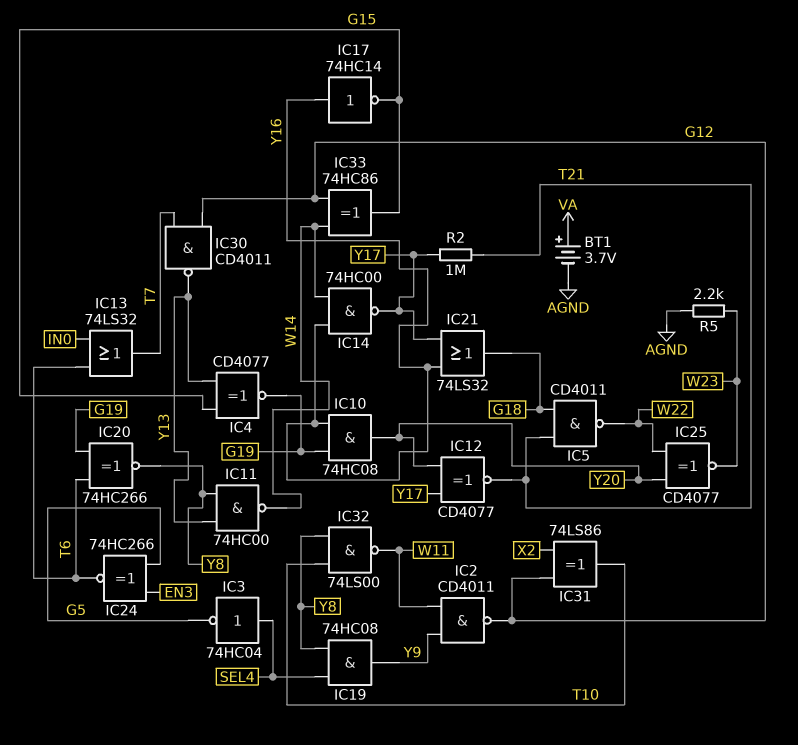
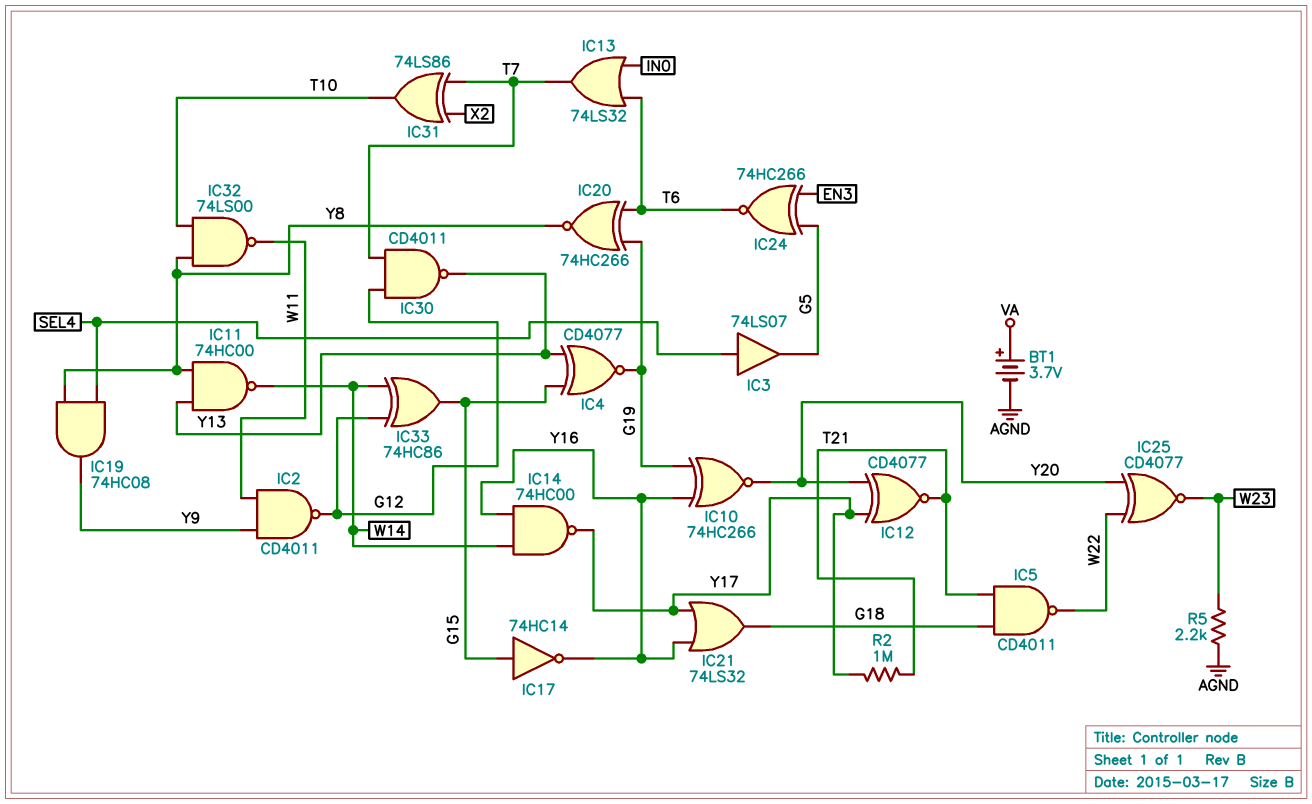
IC3: NOT 74HC04 (in SEL4, out G5) -> buffer 74LS07 (in SEL4, out G5)
IC10: AND 74HC08 (in G19, in Y16, out Y20) -> XNOR 74HC266 (in G19, in Y16, out Y20)
IC17: NOT 74HC14 (in Y16, out G15) -> NOT 74HC14 (in G15, out Y16)
IC31: XOR 74LS86 (in G12, in X2, out T10) -> XOR 74LS86 (in T7, in X2, out T10)

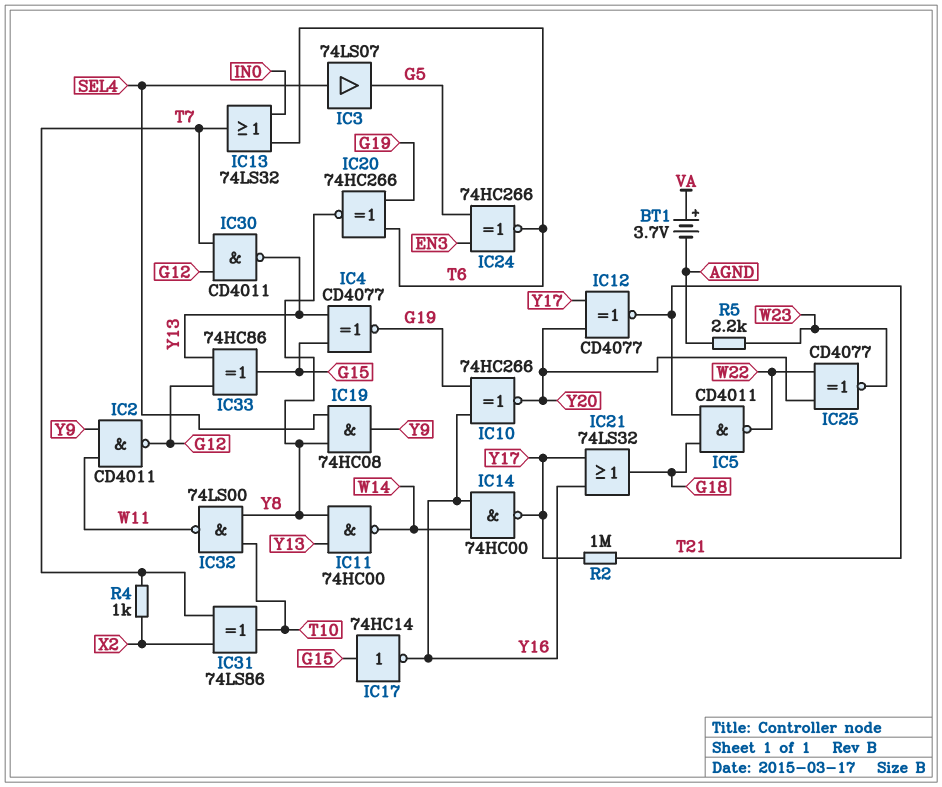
IC33: XOR 74HC86 (in G12, in W14, out G15) -> XOR 74HC86 (in G12, in Y13, out G15)
R4: none -> 1k (T7, X2)

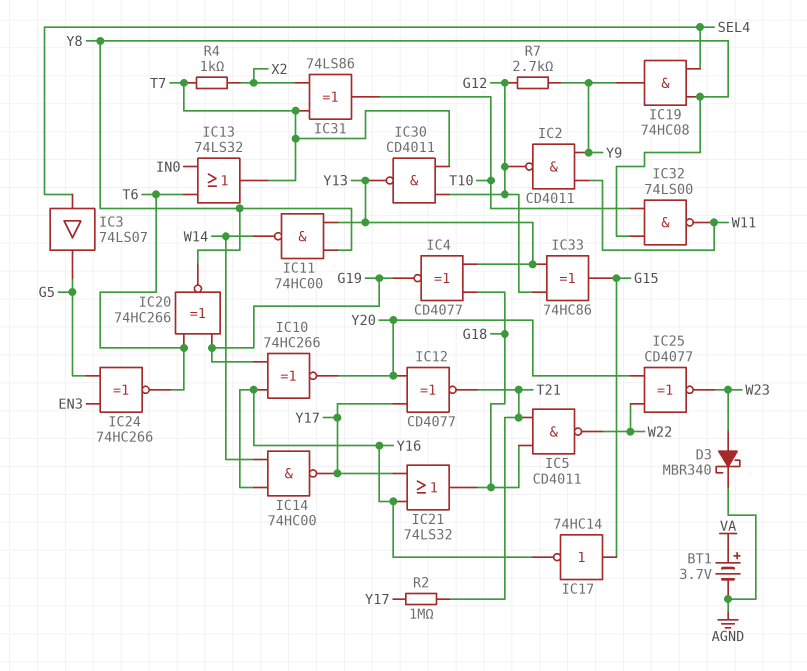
D3: none -> schottky MBR340 (A W23, K AGND)
IC4: XNOR CD4077 (in G15, in Y13, out G19) -> XNOR CD4077 (in G18, in Y13, out G19)
R5: 2.2k (AGND, W23) -> none
R7: none -> 2.7k (G12, Y9)

